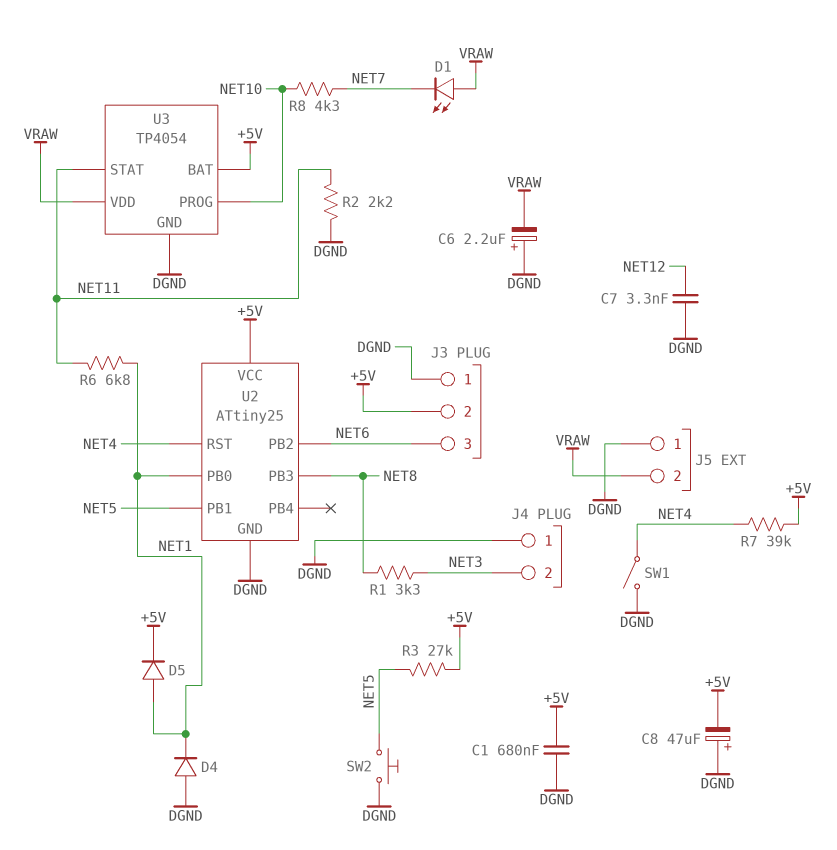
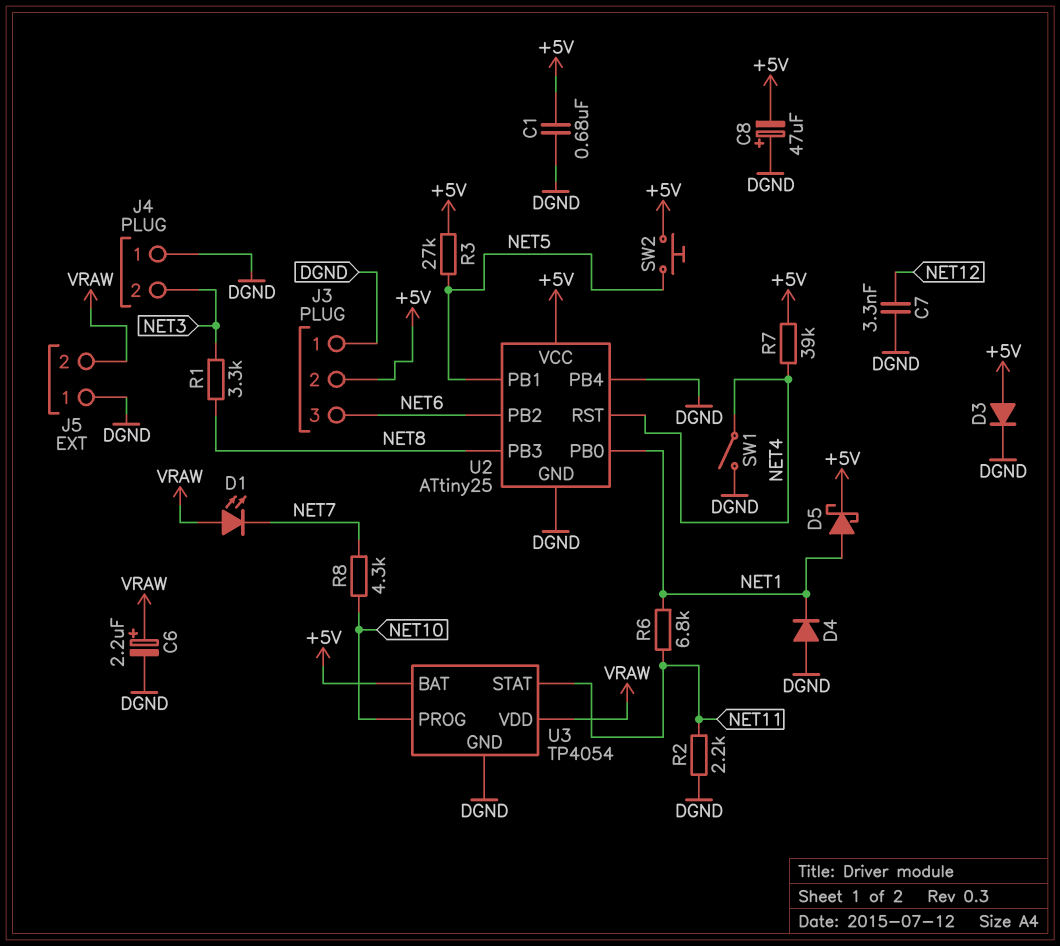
C6: 2.2uF (plus DGND, minus VRAW) -> 2.2uF (plus VRAW, minus DGND)
D3: none -> diode (A +5V, K DGND)
D5: diode (A NET1, K +5V) -> schottky (A NET1, K +5V)
SW2: button (DGND, NET5) -> button (+5V, NET5)
U2 pin PB4: none -> DGND

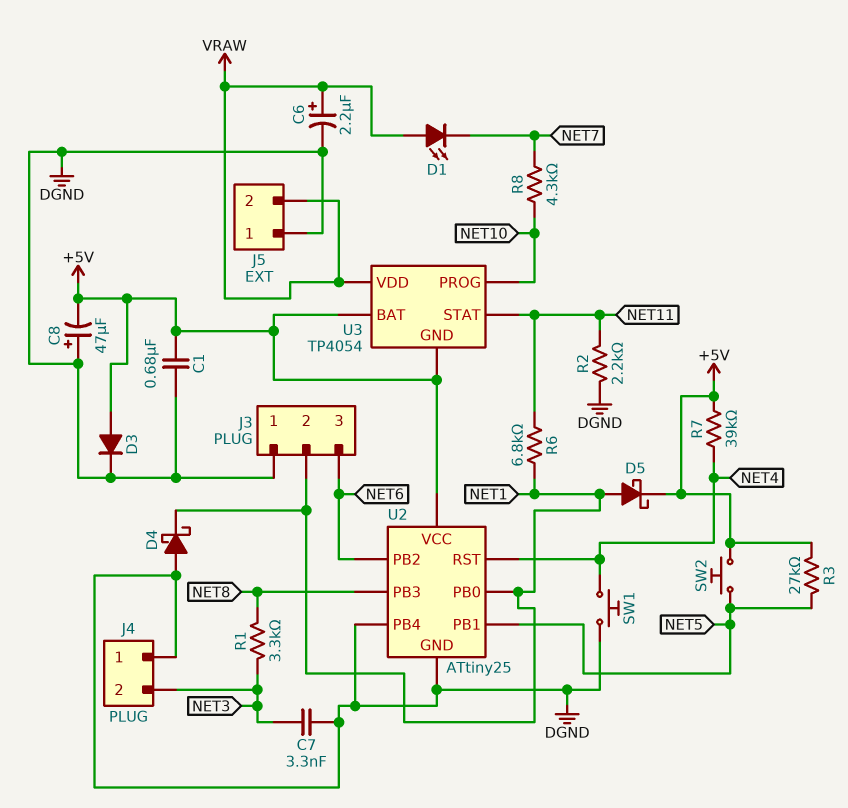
C7: 3.3nF (DGND, NET12) -> 3.3nF (DGND, NET3)
D4: diode (A DGND, K NET1) -> schottky (A DGND, K NET1)
J3 pin 2: +5V -> NET1
SW1: switch (DGND, NET4) -> button (DGND, NET4)
U3 pin GND: DGND -> +5V

